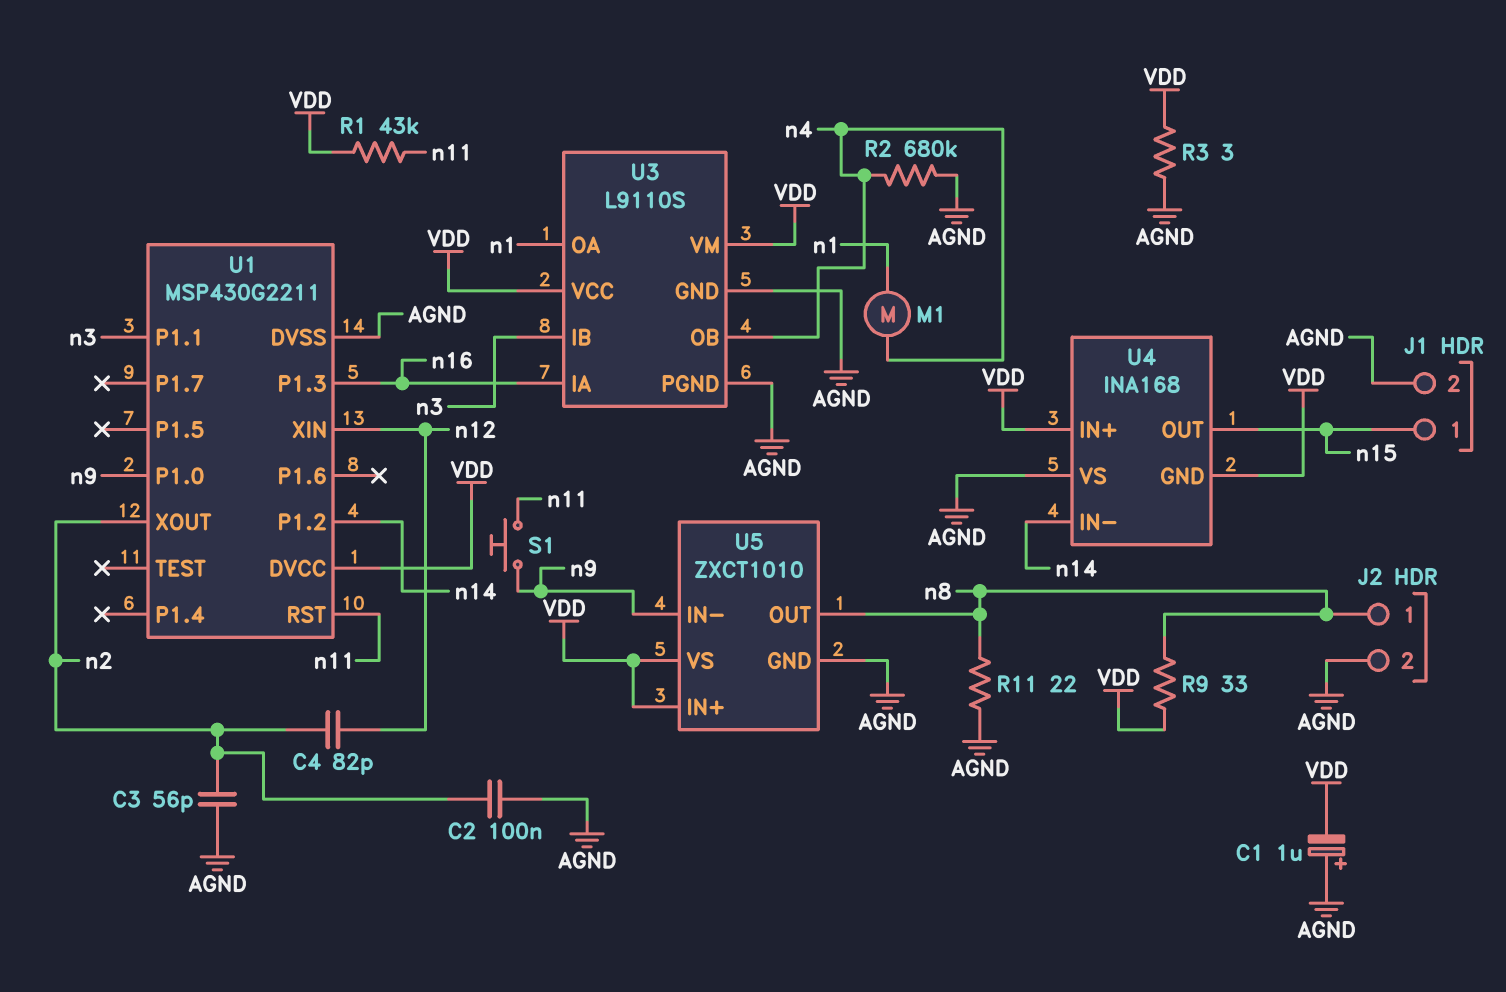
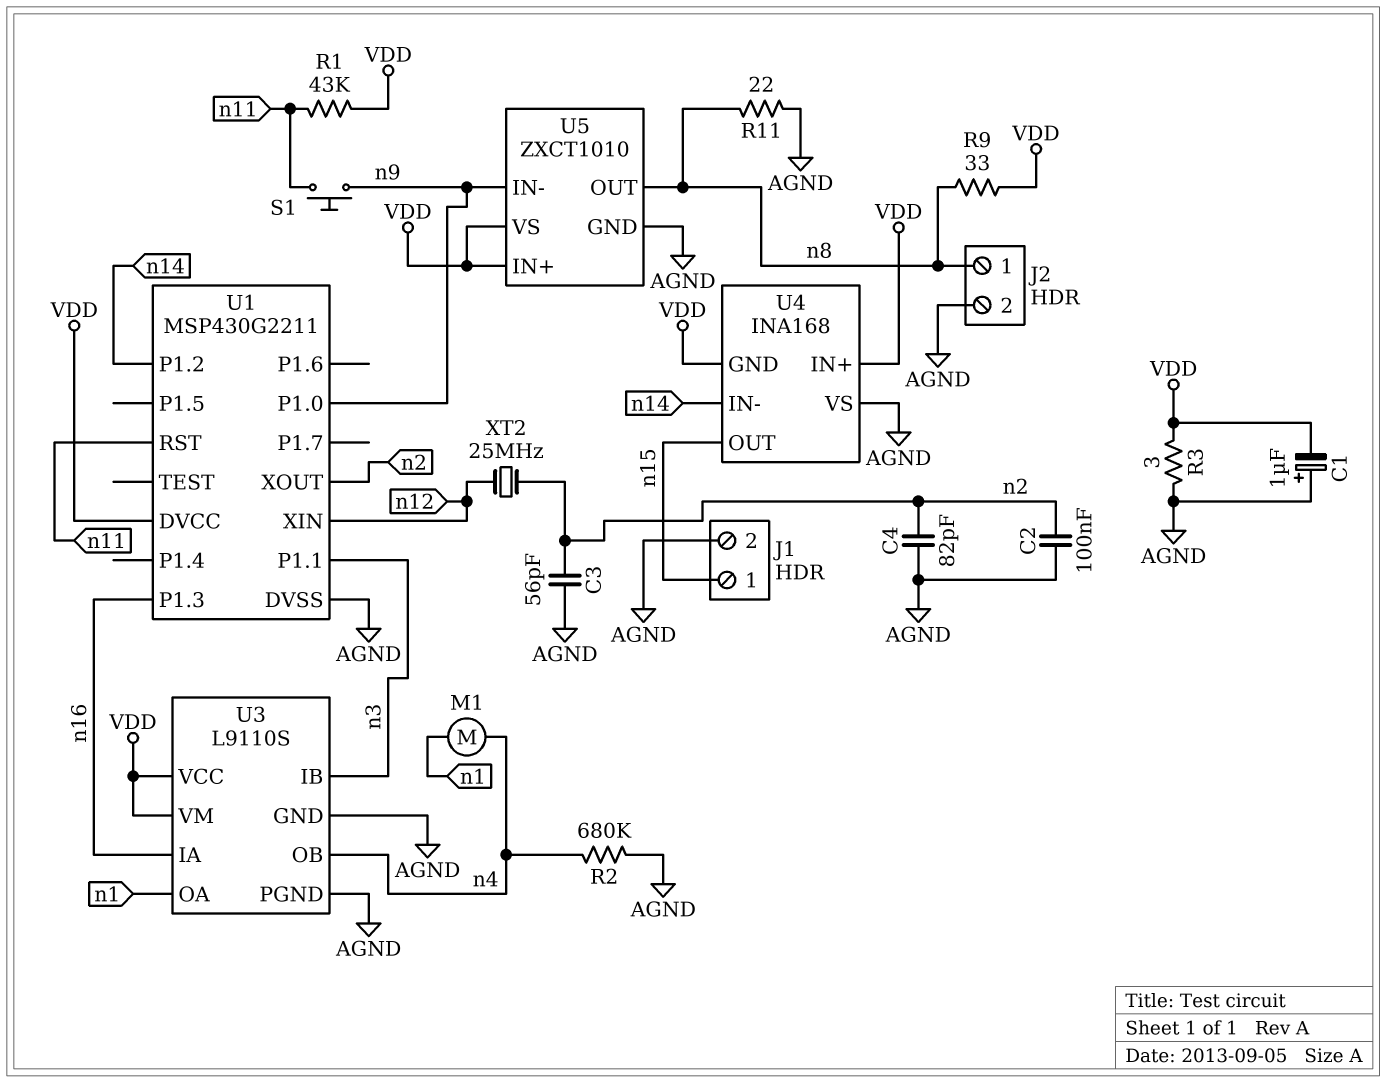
C4: 82pF (n2, n12) -> 82pF (AGND, n2)
XT2: none -> 25MHz (n2, n12)

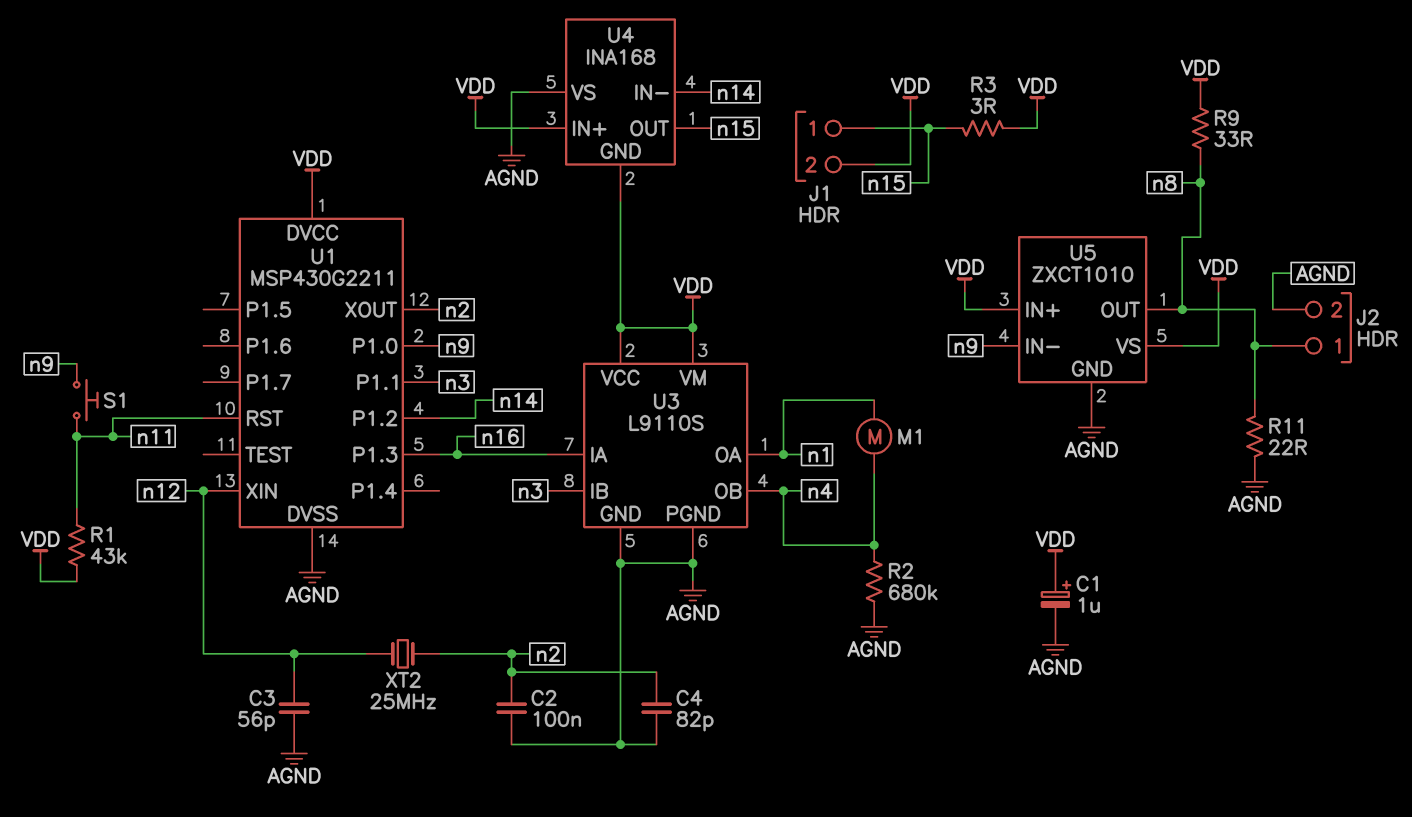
C1: 1uF (plus AGND, minus VDD) -> 1uF (plus VDD, minus AGND)
C3: 56pF (AGND, n2) -> 56pF (AGND, n12)
J1 pin 2: AGND -> VDD
R3: 3 (AGND, VDD) -> 3 (VDD, n15)

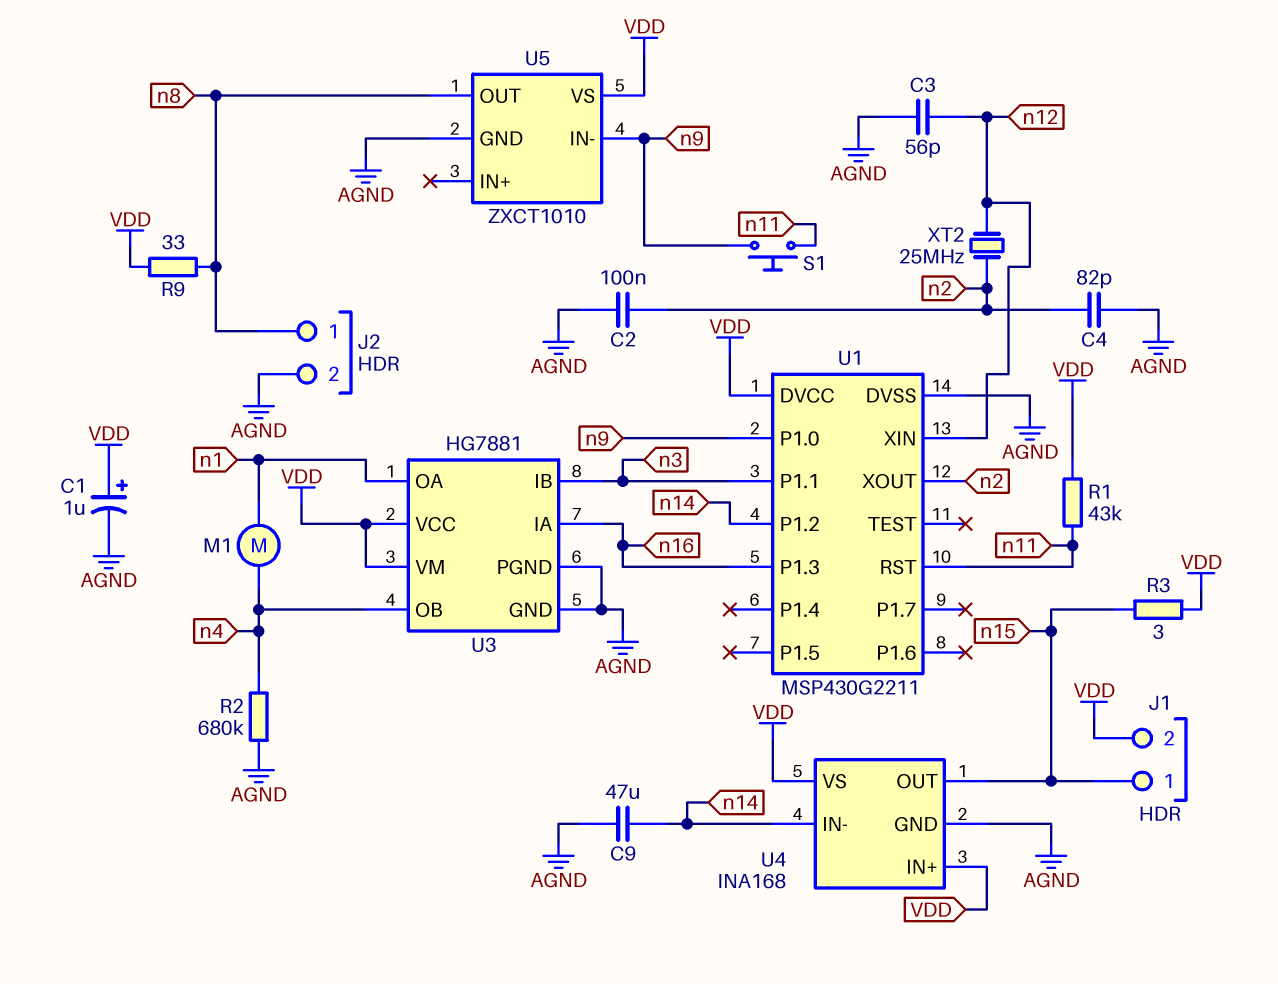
C9: none -> 47uF (AGND, n14)
R11: 22 (AGND, n8) -> none
U3: L9110S -> HG7881
U4 pin GND: VDD -> AGND
U4 pin VS: AGND -> VDD
U5 pin IN+: VDD -> none

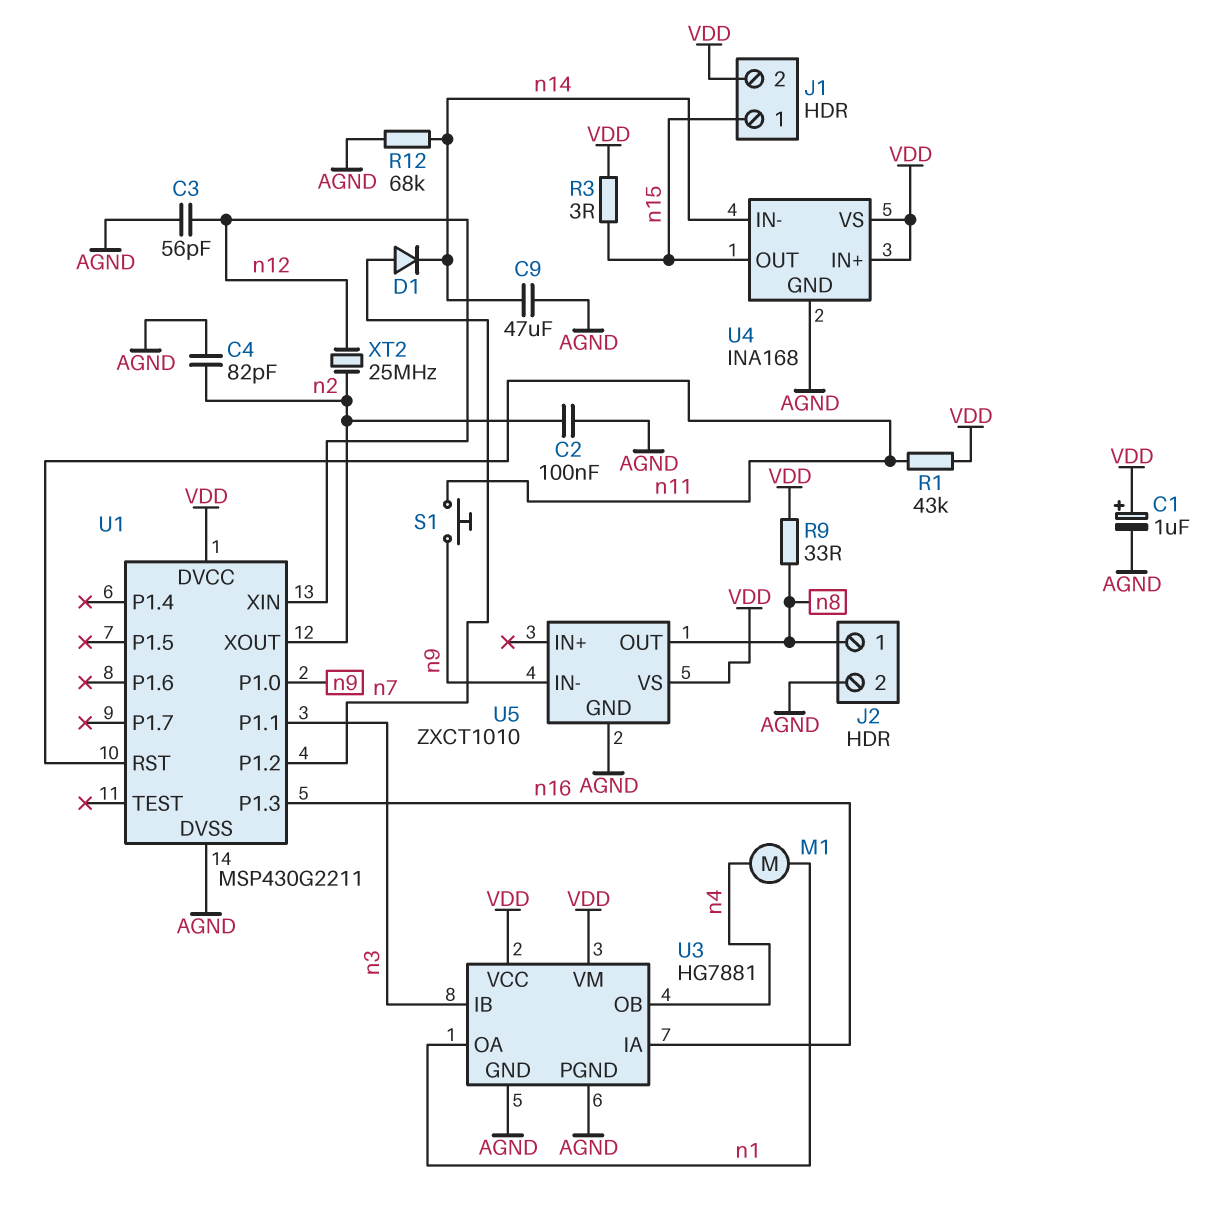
D1: none -> diode (A n7, K n14)
R2: 680k (AGND, n4) -> none
R12: none -> 68k (AGND, n14)
U1 pin P1.2: n14 -> n7

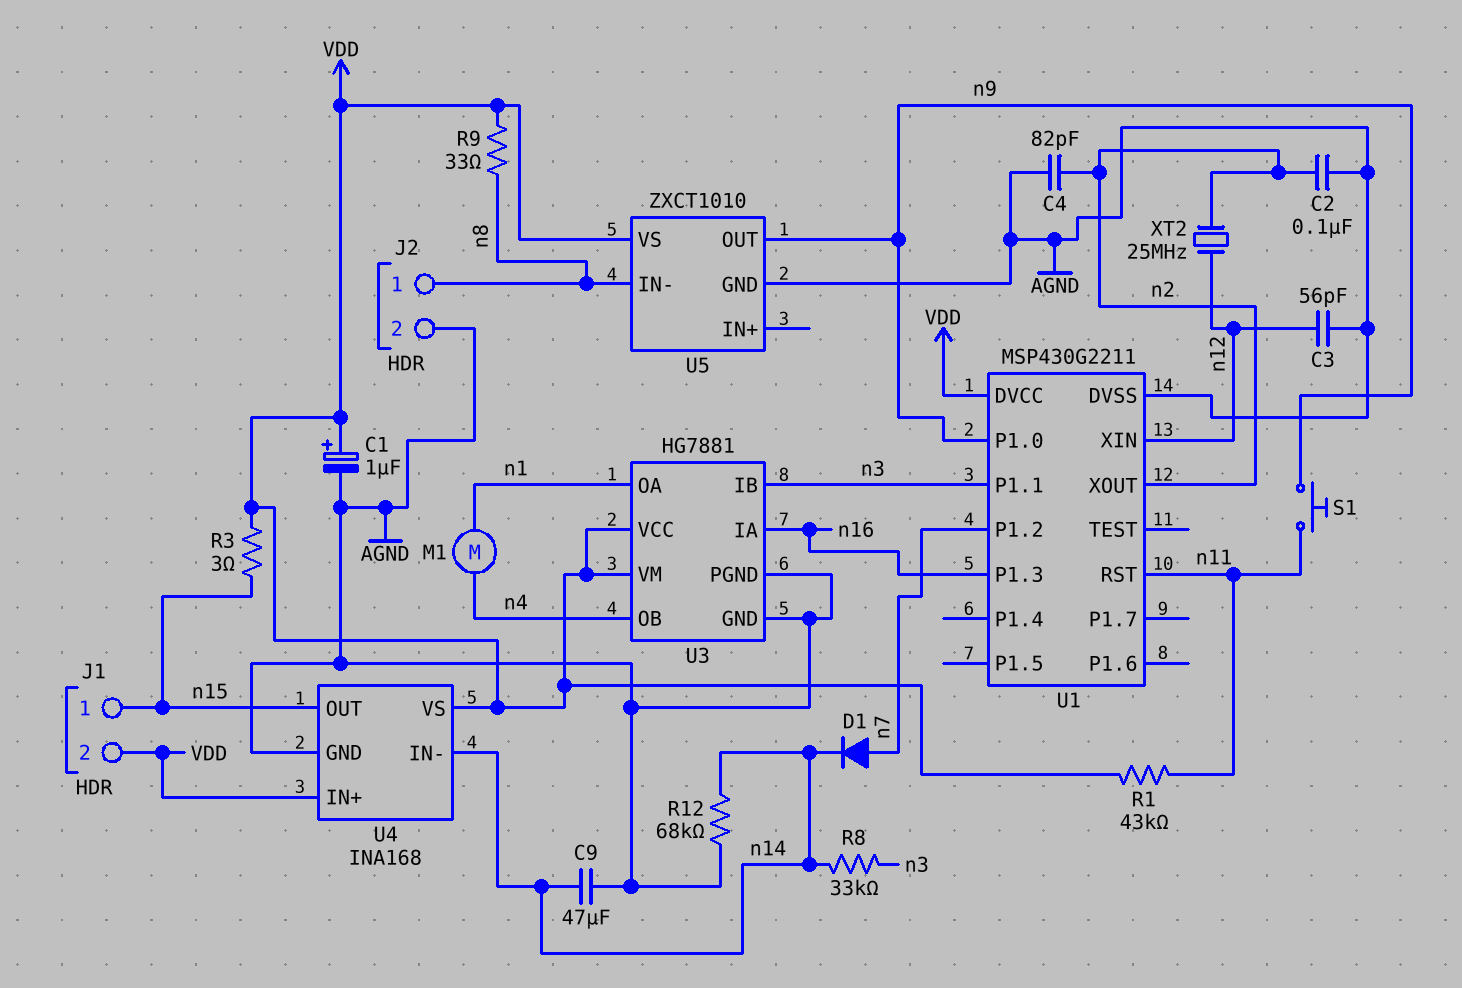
R8: none -> 33k (n3, n14)
U5 pin IN-: n9 -> n8
U5 pin OUT: n8 -> n9

